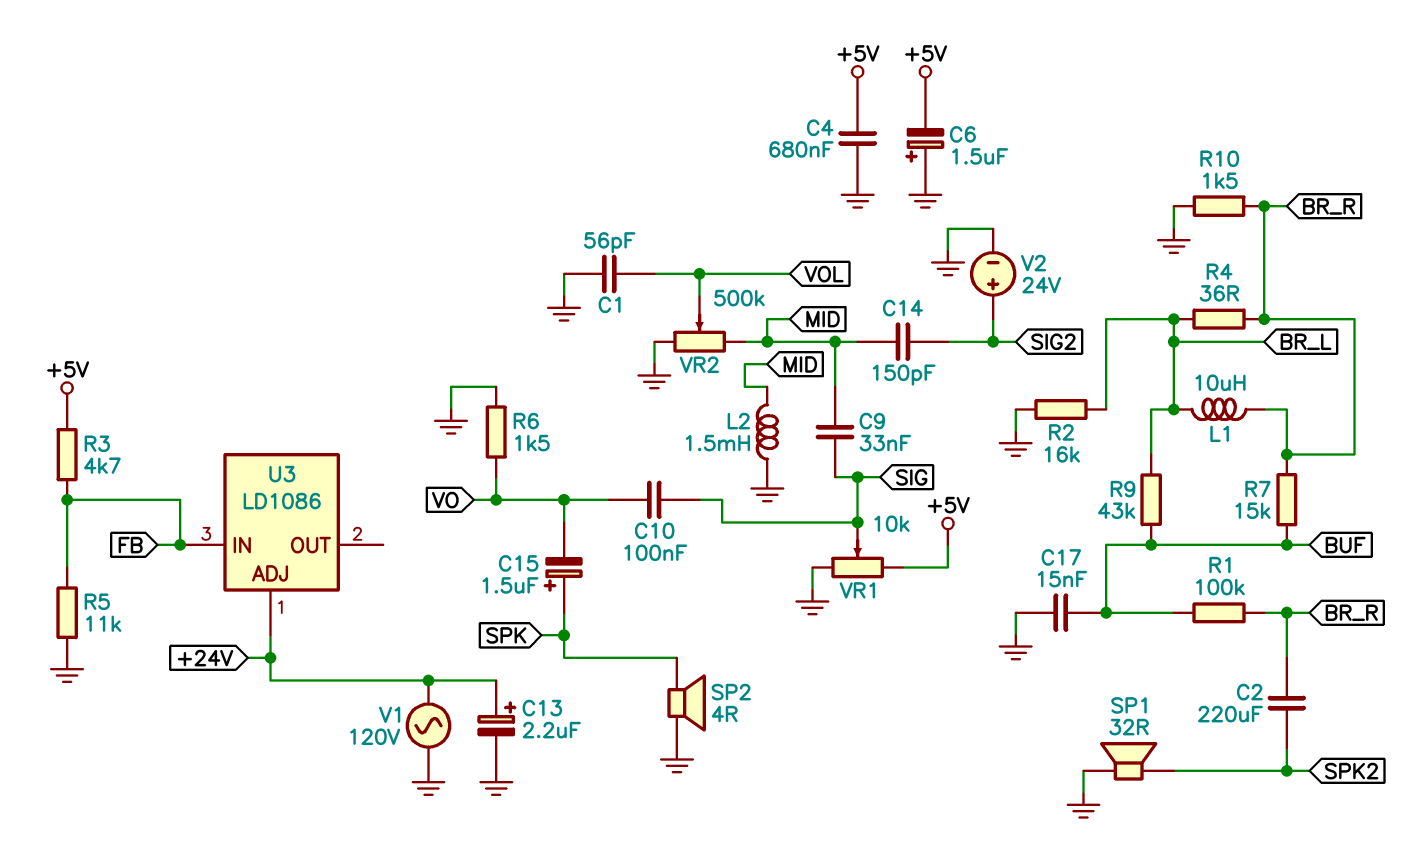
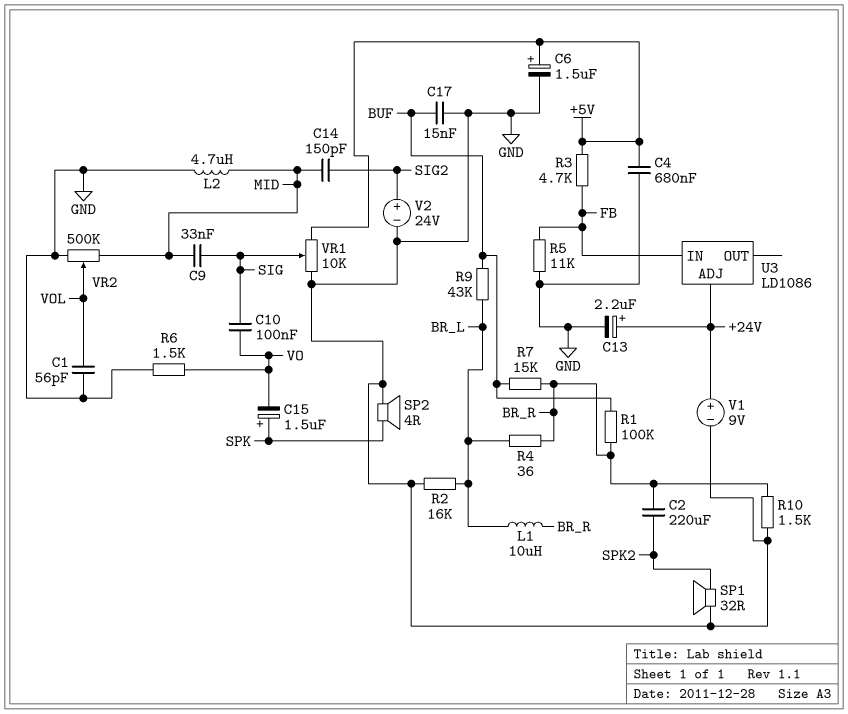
C6: 1.5uF (plus GND, minus +5V) -> 1.5uF (plus +5V, minus GND)
L2: 1.5mH (GND, MID) -> 4.7uH (GND, MID)
V1: AC 120V (+24V, GND) -> 9V (plus +24V, minus GND)

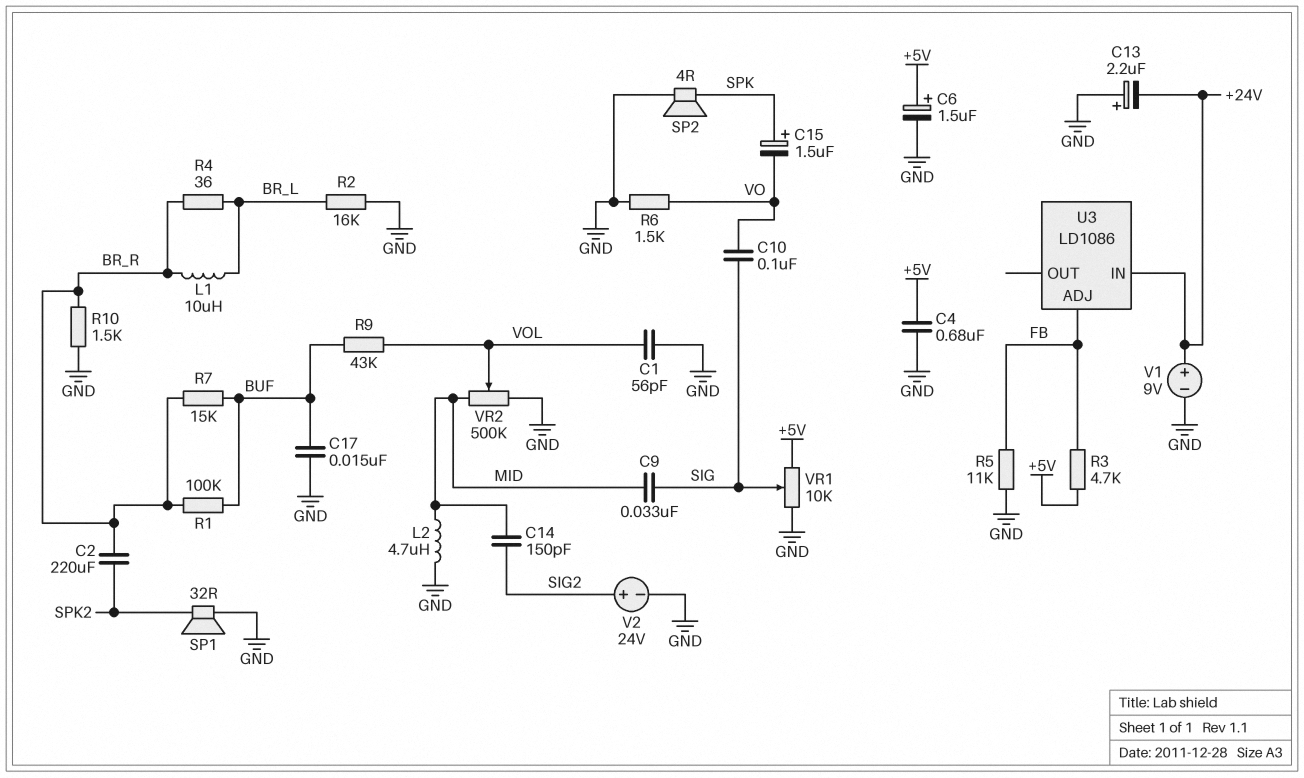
C13: 2.2uF (plus +24V, minus GND) -> 2.2uF (plus GND, minus +24V)
R9: 43k (BR_L, BUF) -> 43k (BUF, VOL)
U3 pin ADJ: +24V -> FB
U3 pin IN: FB -> +24V

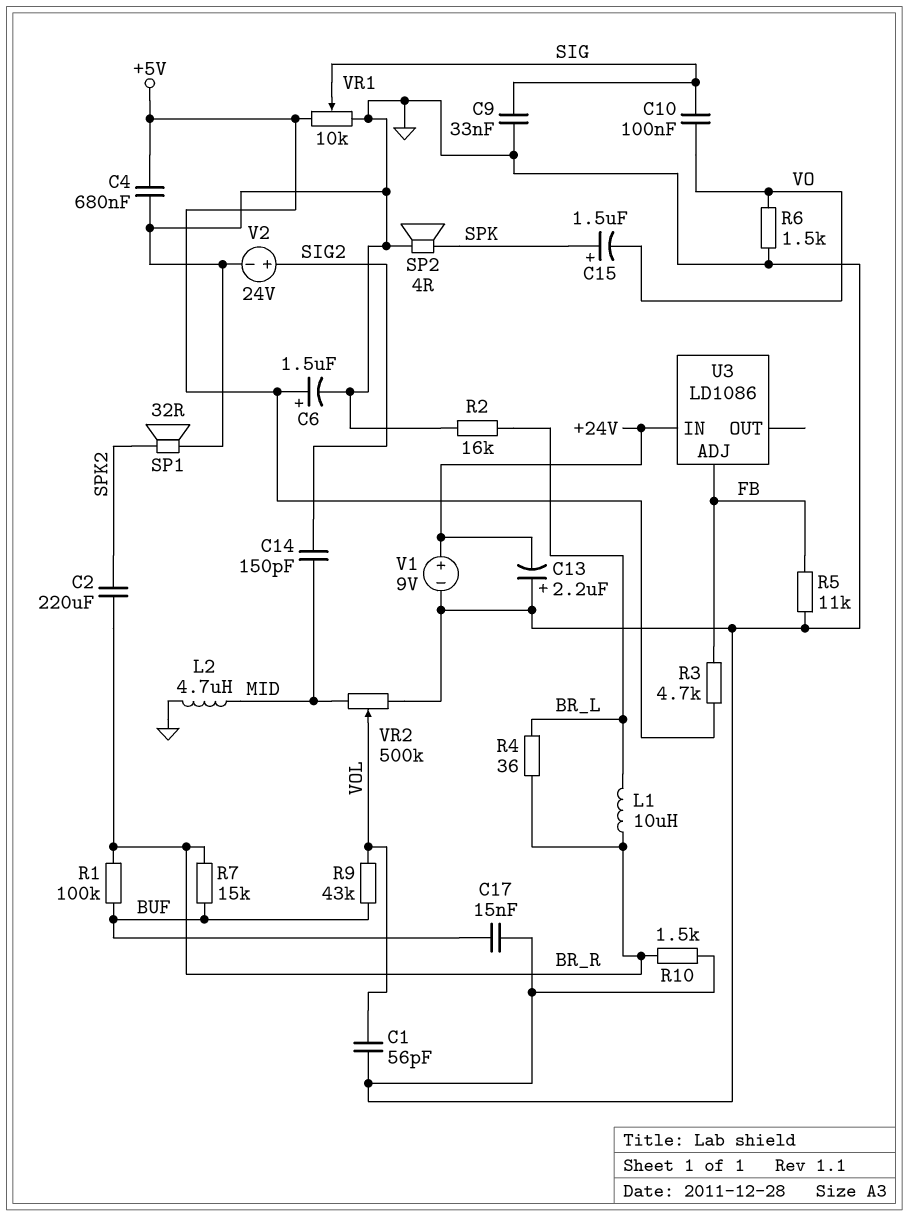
C9: 33nF (MID, SIG) -> 33nF (GND, SIG)

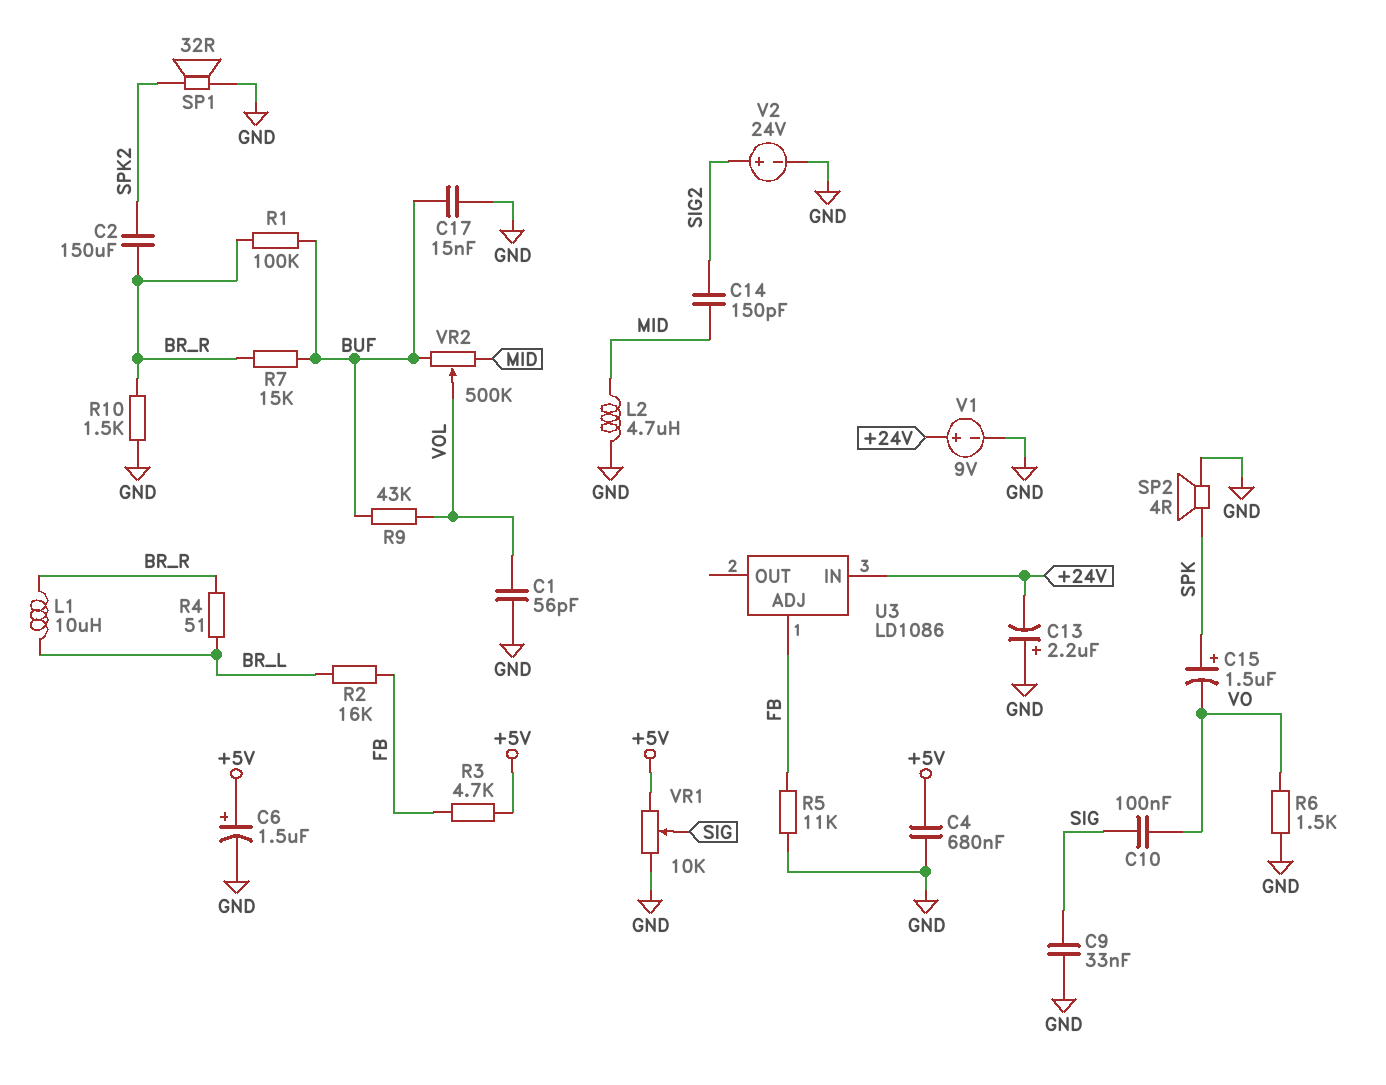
C2: 220uF (BR_R, SPK2) -> 150uF (BR_R, SPK2)
R2: 16k (BR_L, GND) -> 16k (BR_L, FB)
R4: 36 (BR_L, BR_R) -> 51 (BR_L, BR_R)
VR2: 500k (GND, MID, wiper VOL) -> 500k (BUF, MID, wiper VOL)

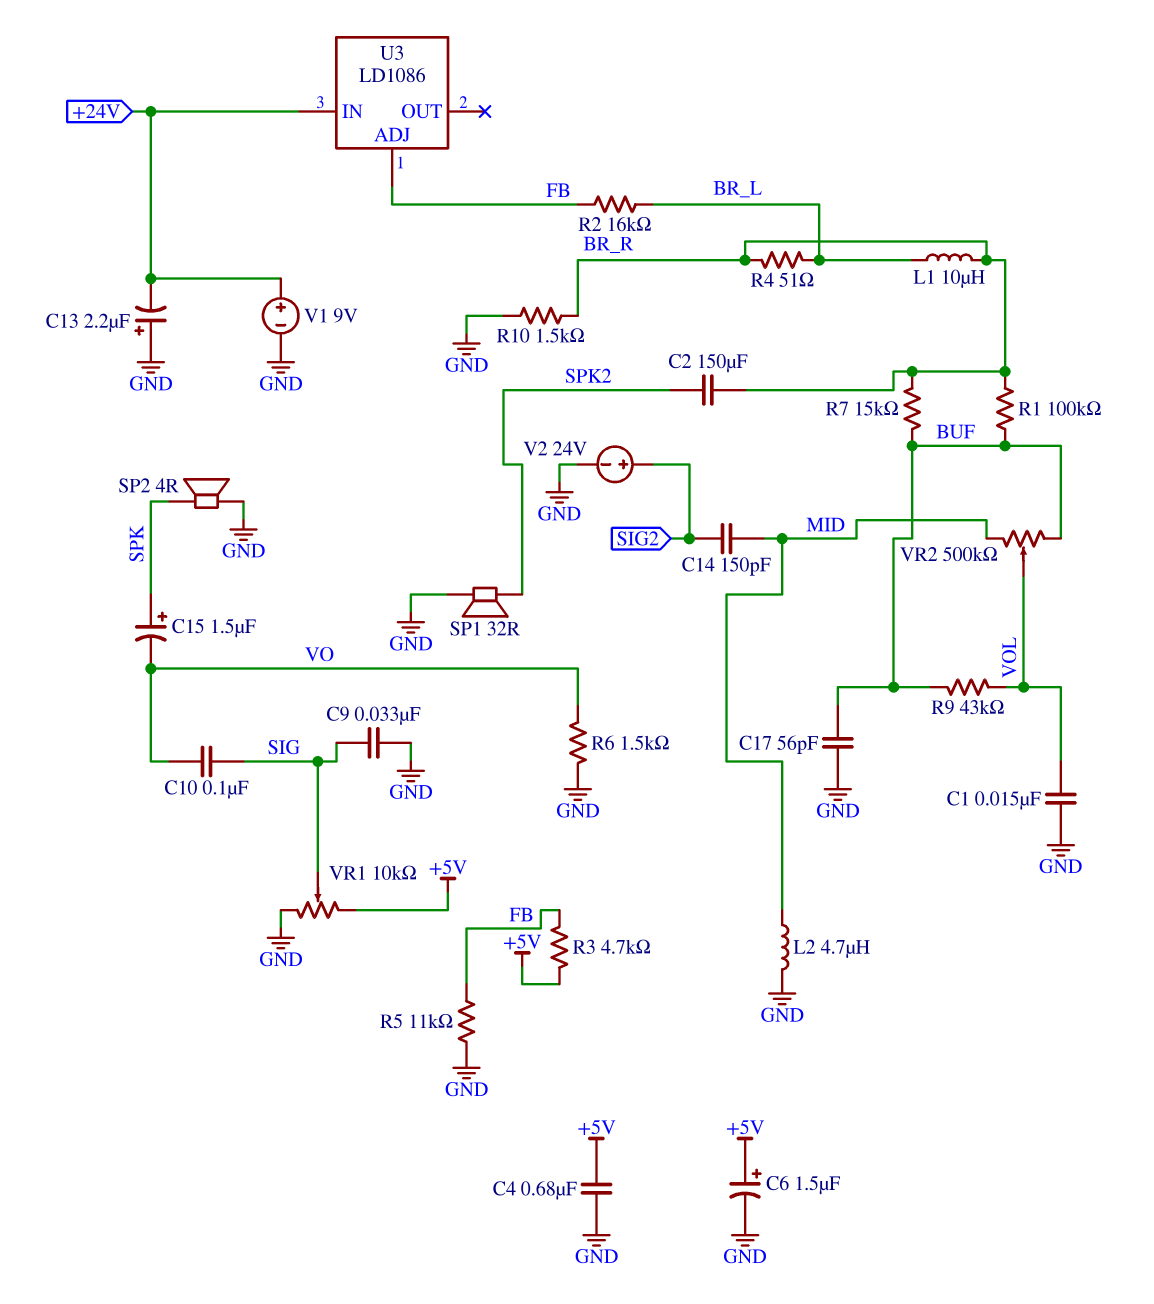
C1: 56pF (GND, VOL) -> 15nF (GND, VOL)
C17: 15nF (BUF, GND) -> 56pF (BUF, GND)

